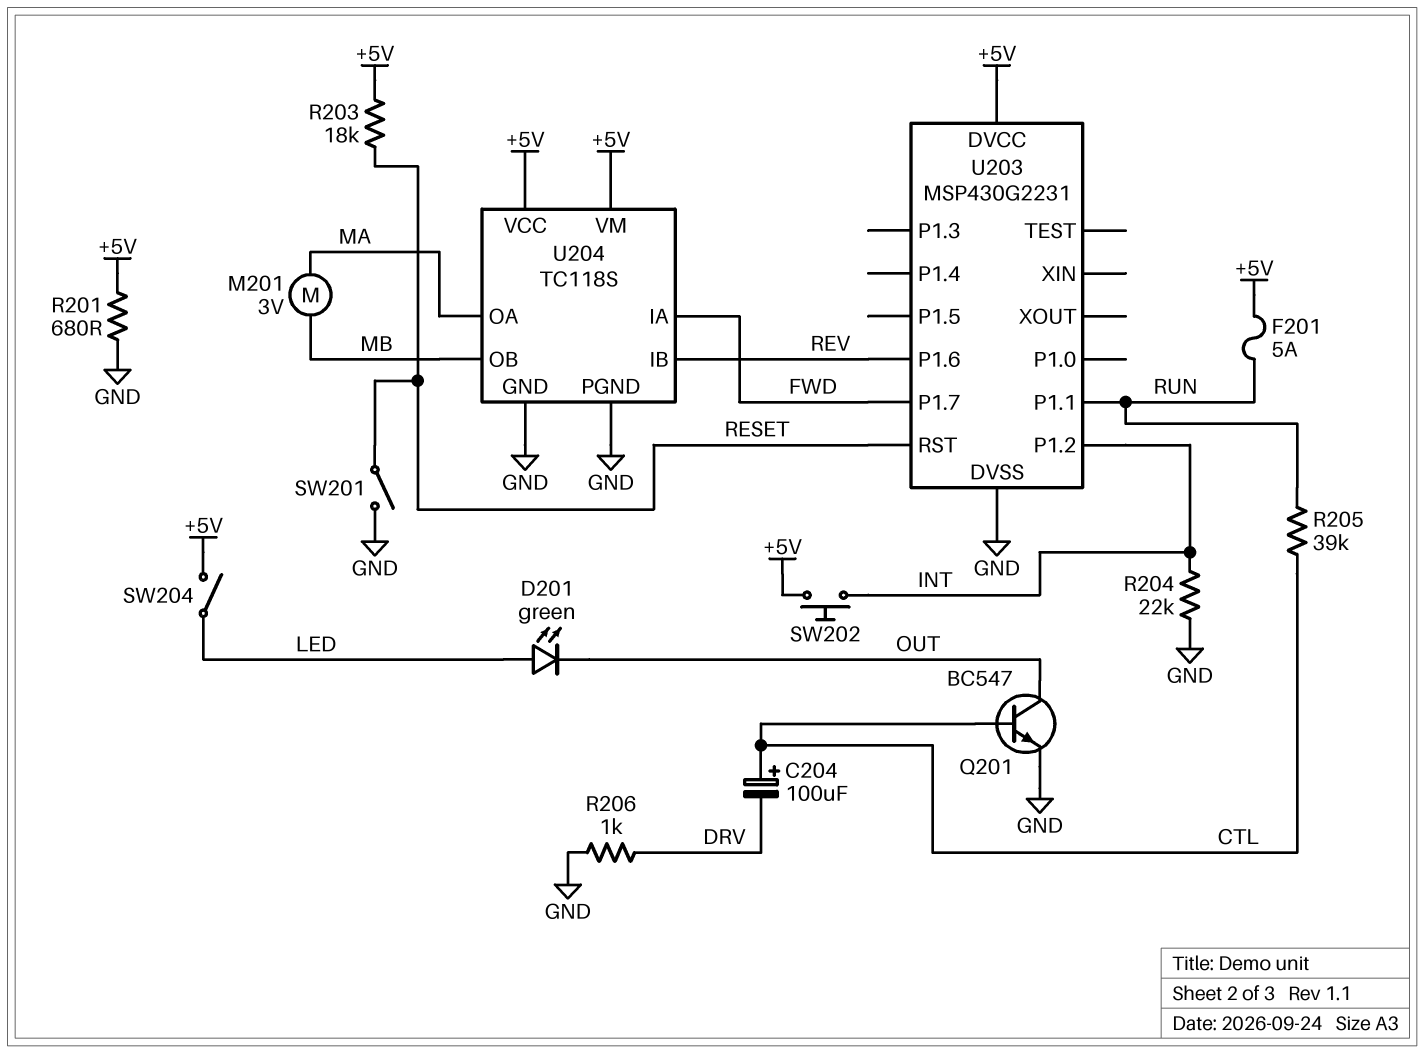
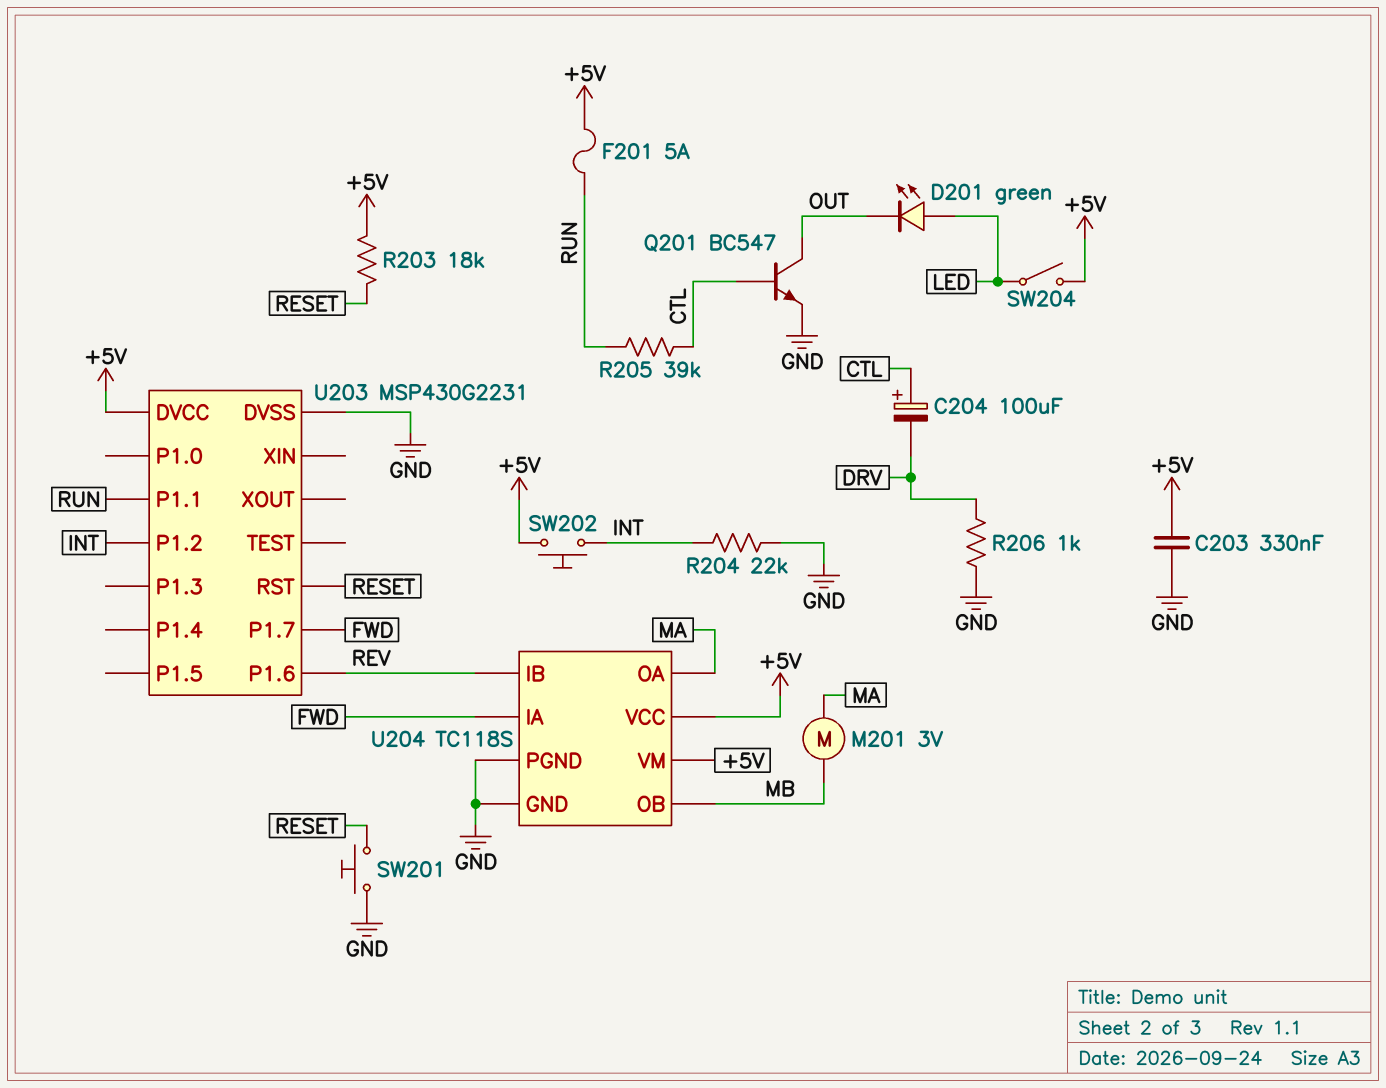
C203: none -> 330nF (+5V, GND)
R201: 680 (+5V, GND) -> none
SW201: switch (GND, RESET) -> button (GND, RESET)

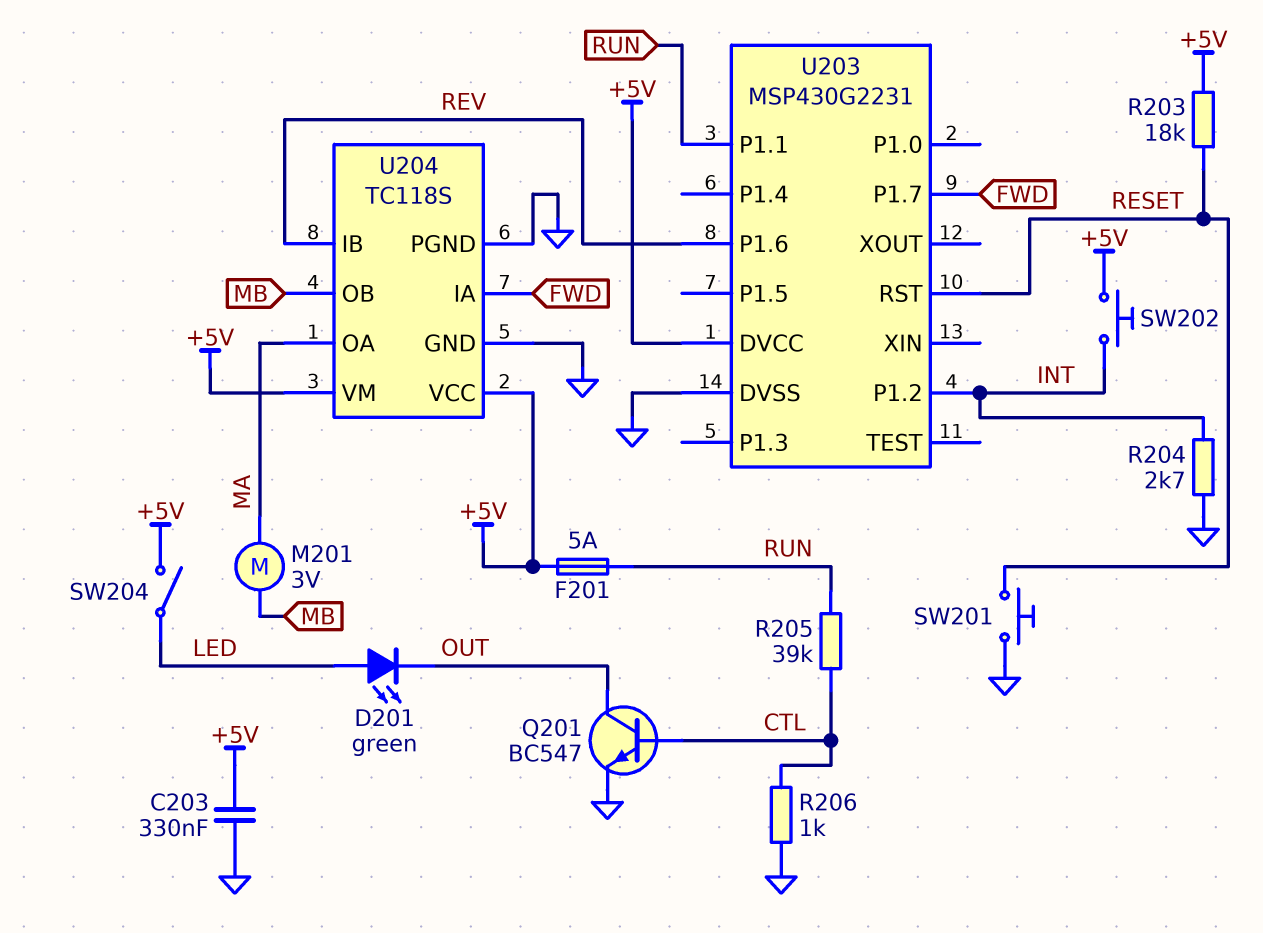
C204: 100uF (plus CTL, minus DRV) -> none
R204: 22k (GND, INT) -> 2.7k (GND, INT)
R206: 1k (DRV, GND) -> 1k (CTL, GND)

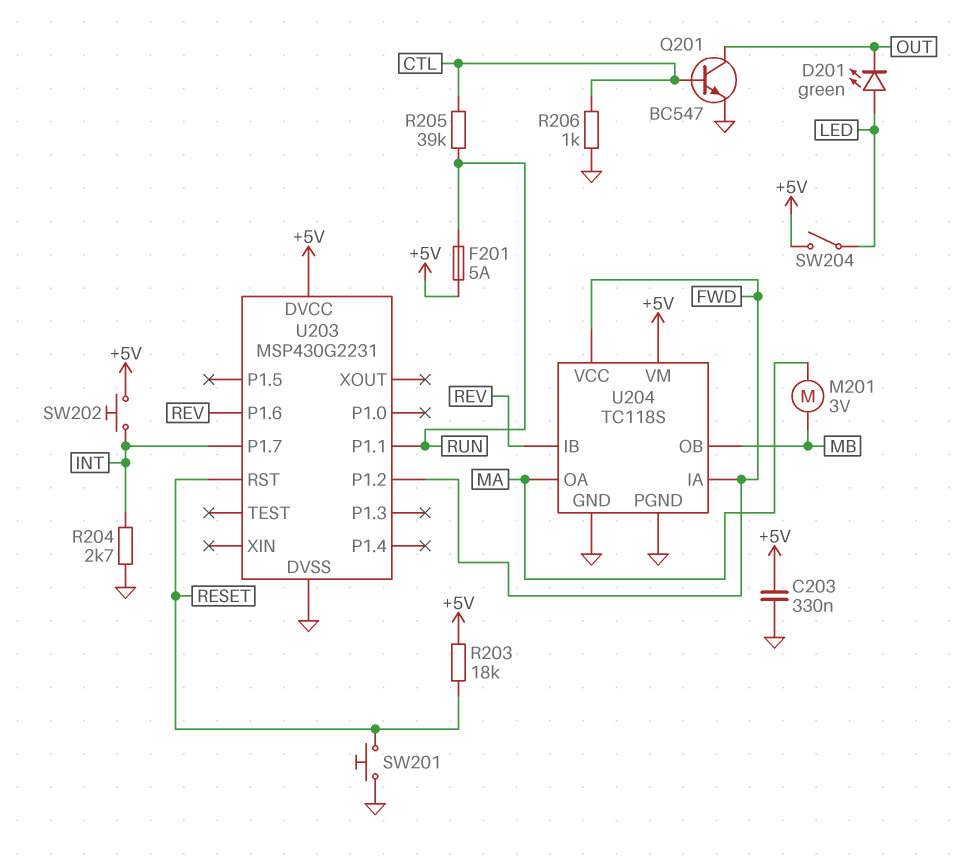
U203 pin P1.2: INT -> FWD
U203 pin P1.7: FWD -> INT
U204 pin VCC: +5V -> FWD

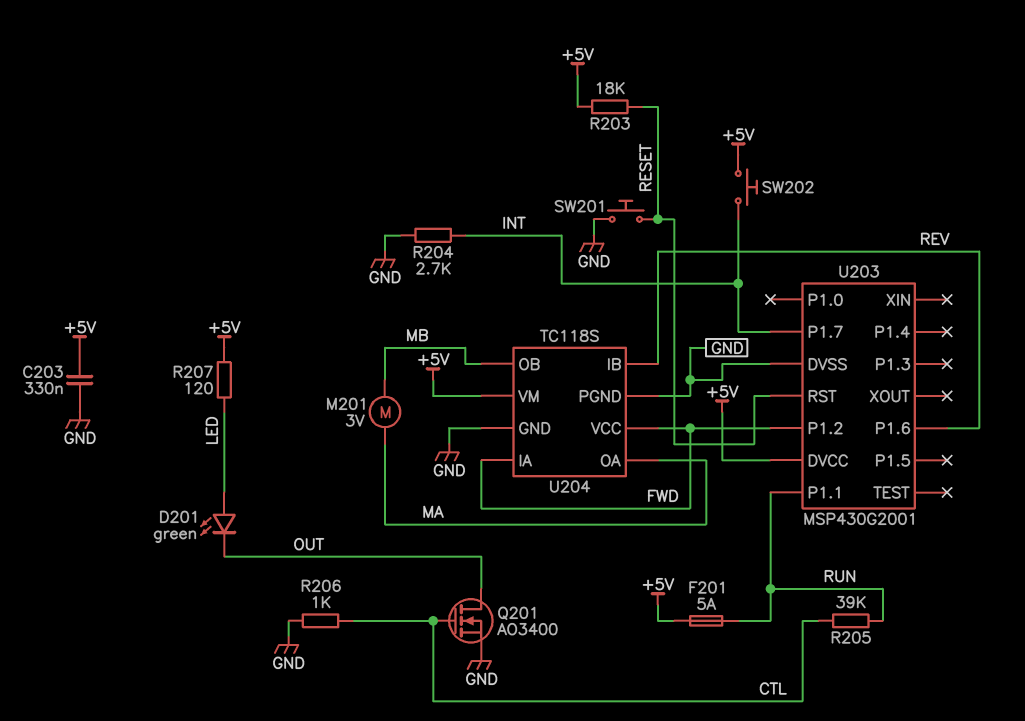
Q201: NPN BC547 (B CTL, C OUT, E GND) -> NMOS AO3400 (G CTL, D OUT, S GND)
R207: none -> 120 (+5V, LED)
SW204: switch (+5V, LED) -> none
U203: MSP430G2231 -> MSP430G2001

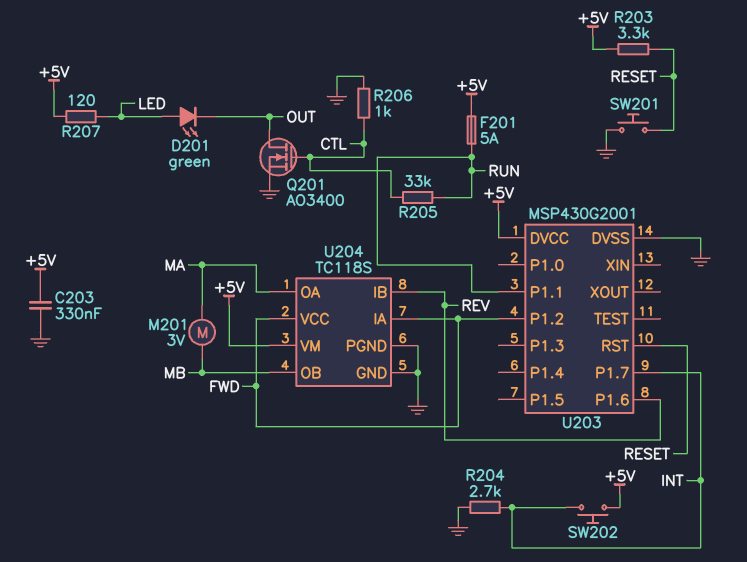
R203: 18k (+5V, RESET) -> 3.3k (+5V, RESET)
R205: 39k (CTL, RUN) -> 33k (CTL, RUN)

